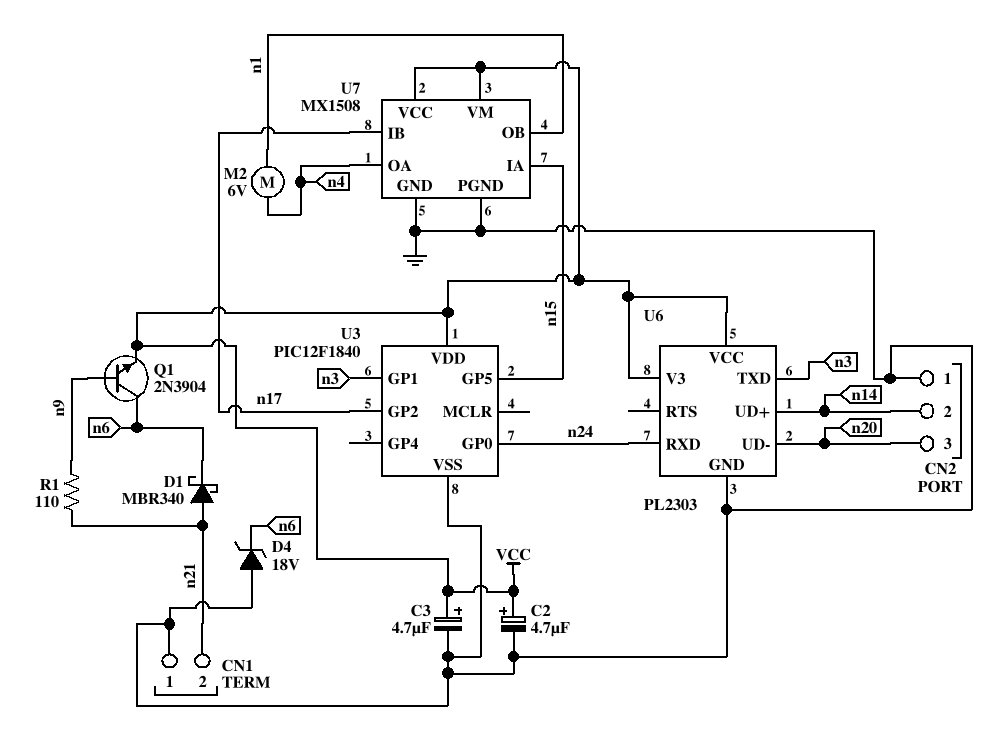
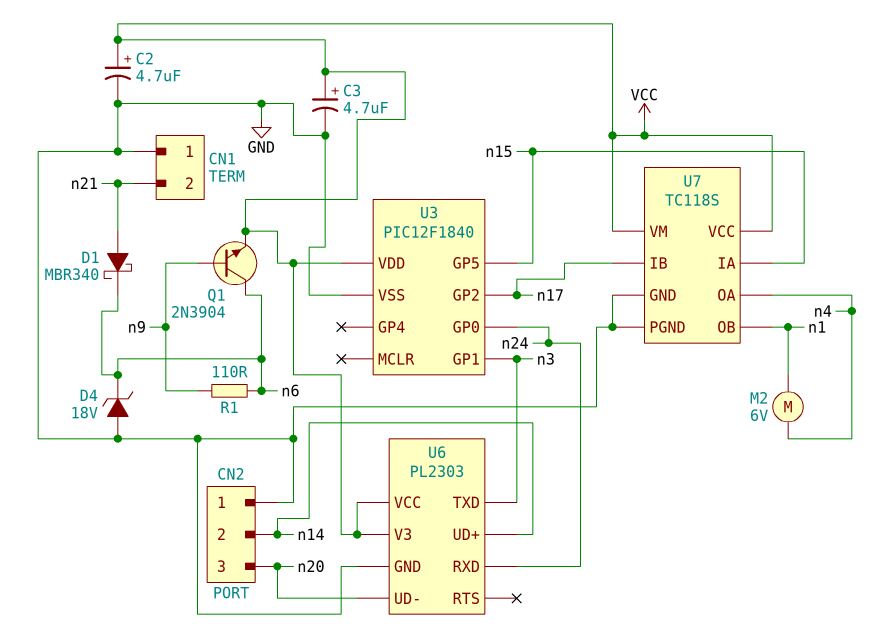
R1: 110 (n9, n21) -> 110 (n6, n9)
U7: MX1508 -> TC118S

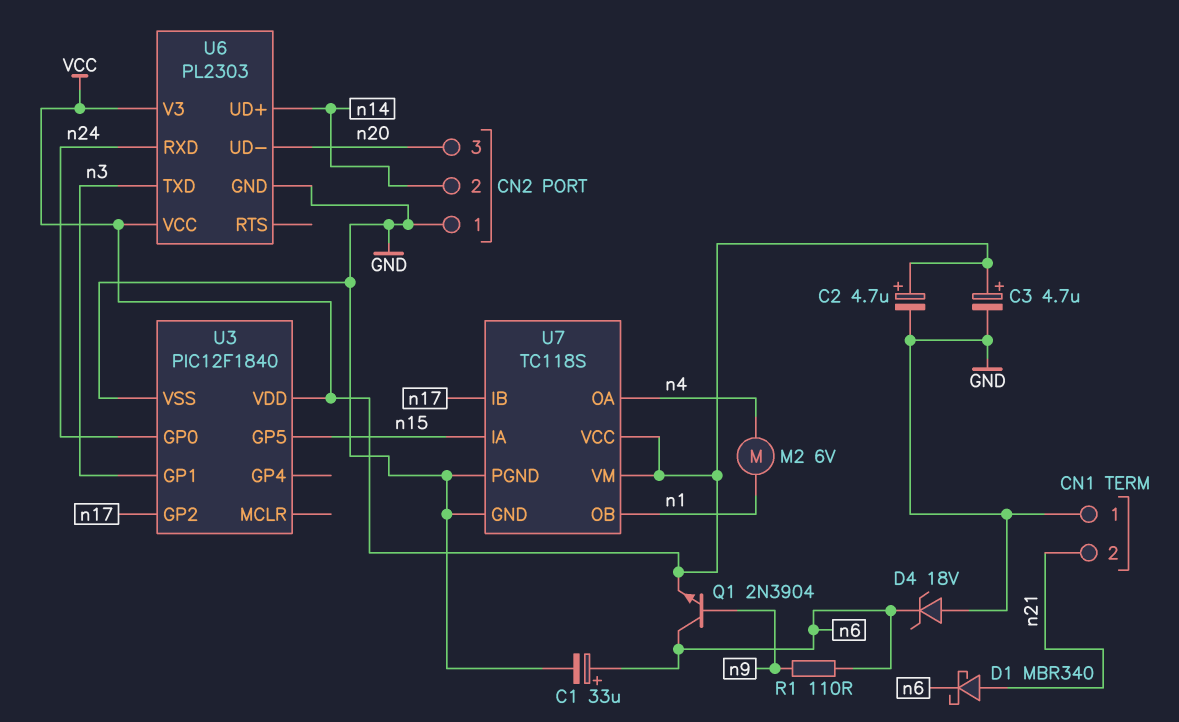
C1: none -> 33uF (plus n6, minus GND)

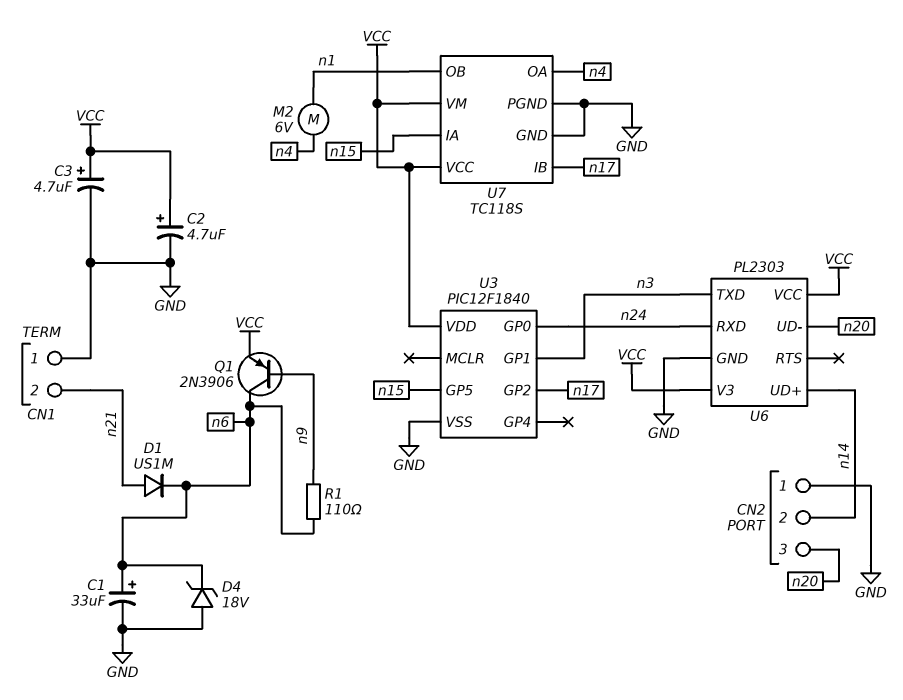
D1: schottky MBR340 (A n21, K n6) -> diode US1M (A n21, K n6)
Q1: NPN 2N3904 (B n9, C n6, E VCC) -> PNP 2N3906 (B n9, C n6, E VCC)

